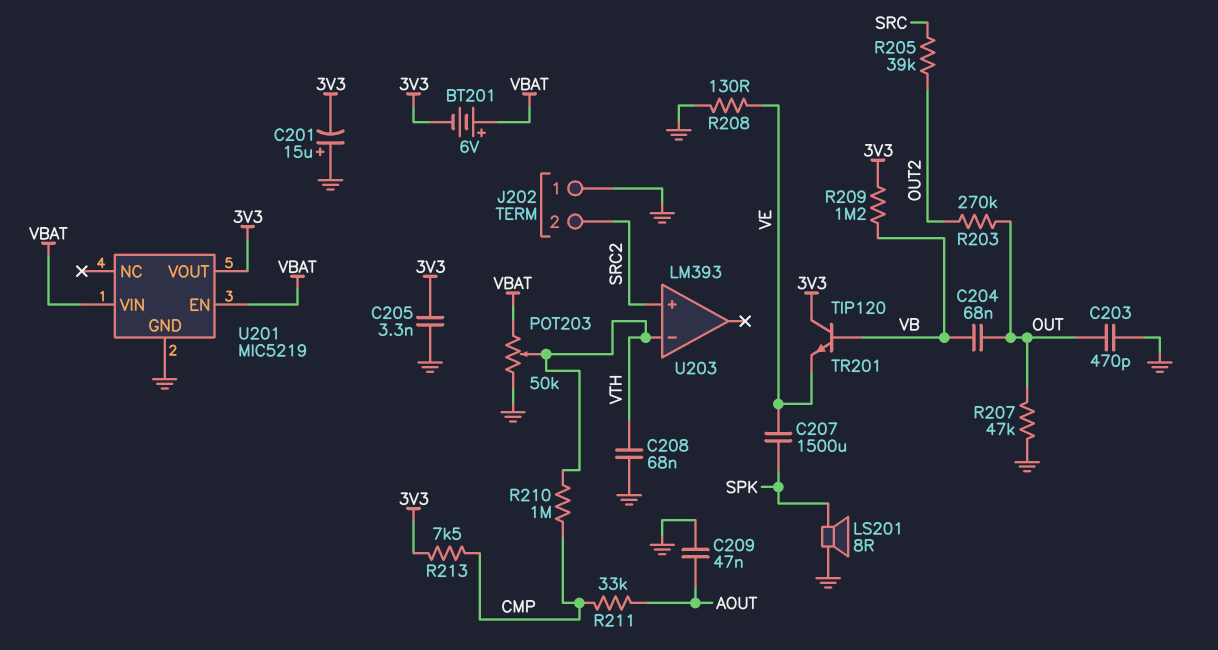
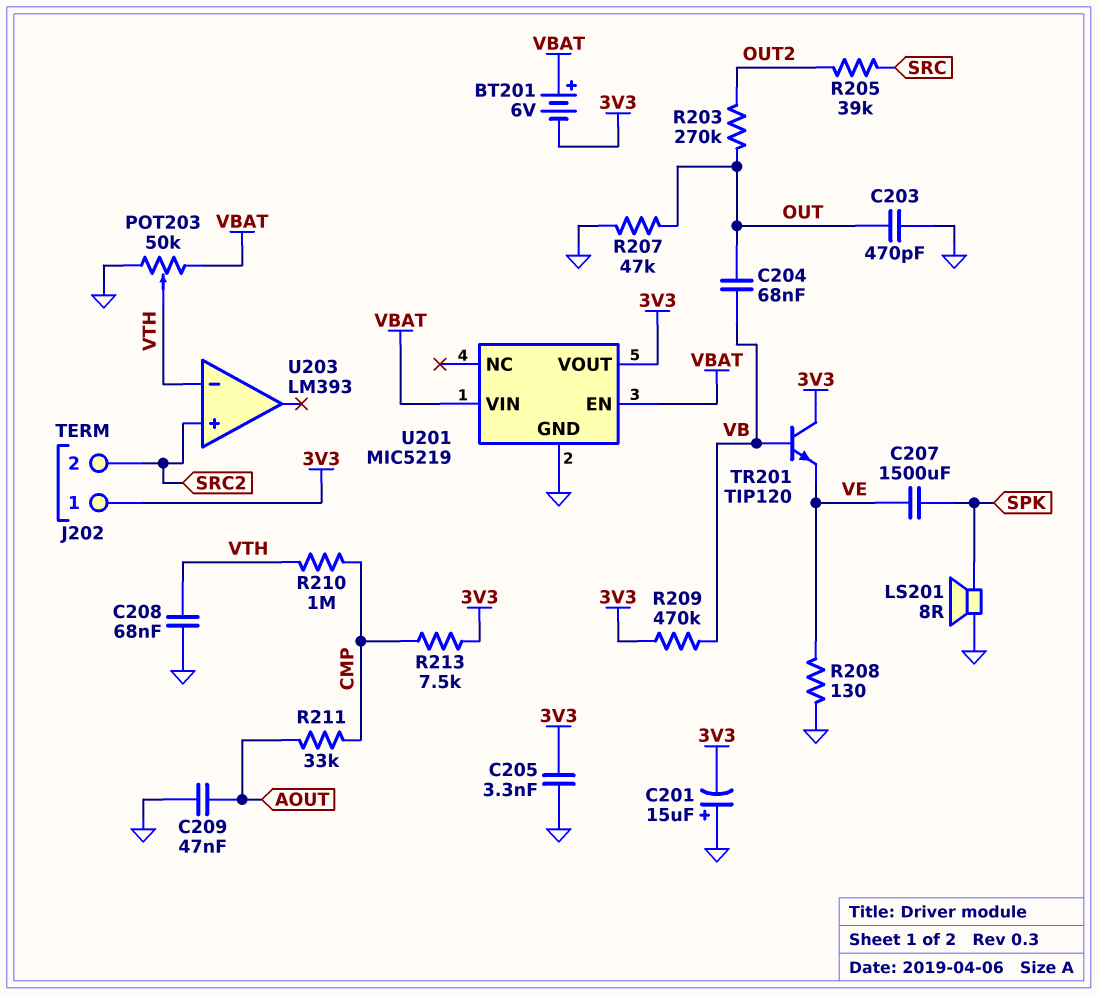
J202 pin 1: GND -> 3V3
R209: 1.2M (3V3, VB) -> 470k (3V3, VB)

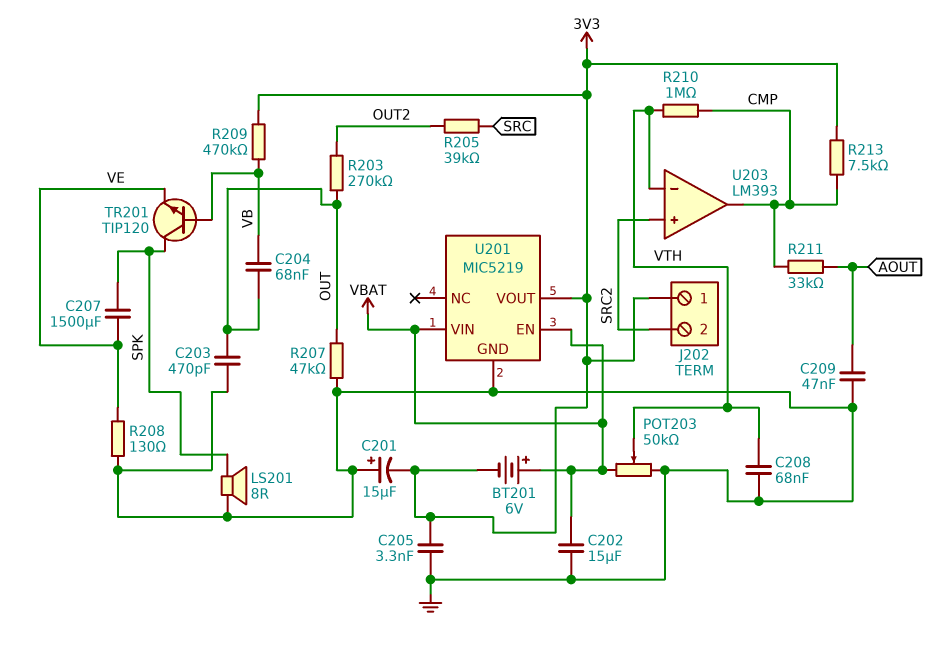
C202: none -> 15uF (GND, VBAT)
TR201: NPN TIP120 (B VB, C 3V3, E VE) -> NPN TIP120 (B VB, C SPK, E VE)
U203 pin out: none -> CMP

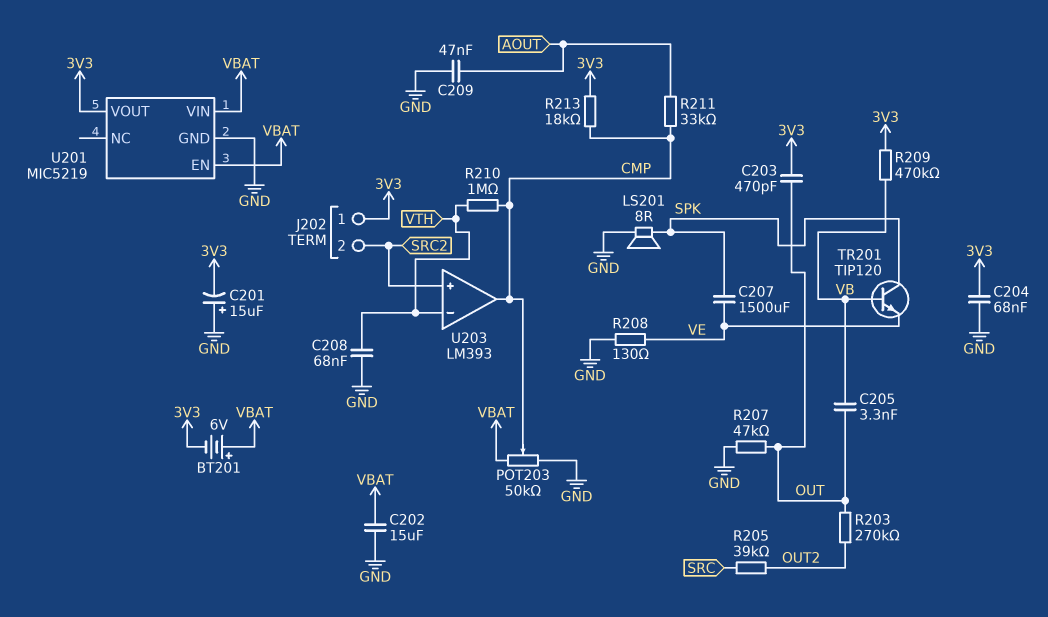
C203: 470pF (GND, OUT) -> 470pF (3V3, OUT)
C204: 68nF (OUT, VB) -> 68nF (3V3, GND)
C205: 3.3nF (3V3, GND) -> 3.3nF (OUT, VB)
POT203: 50k (GND, VBAT, wiper VTH) -> 50k (GND, VBAT, wiper CMP)
R213: 7.5k (3V3, CMP) -> 18k (3V3, CMP)

